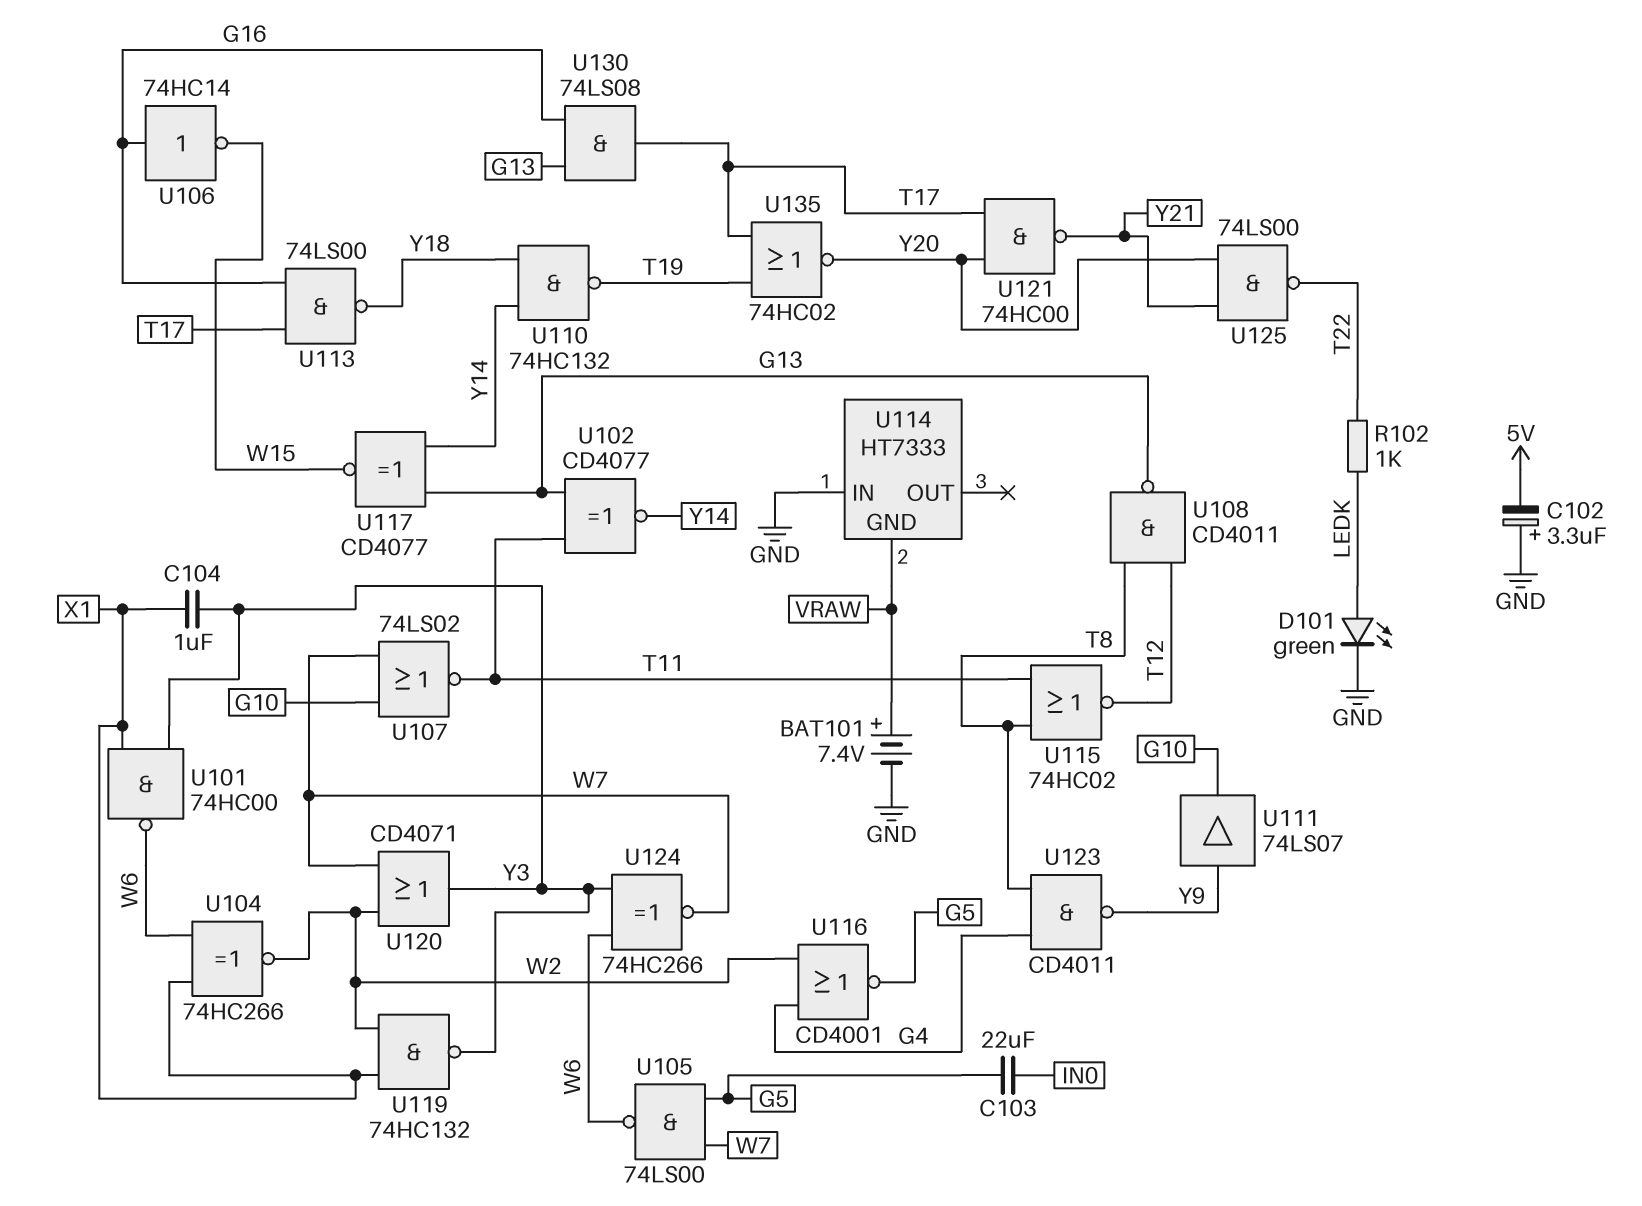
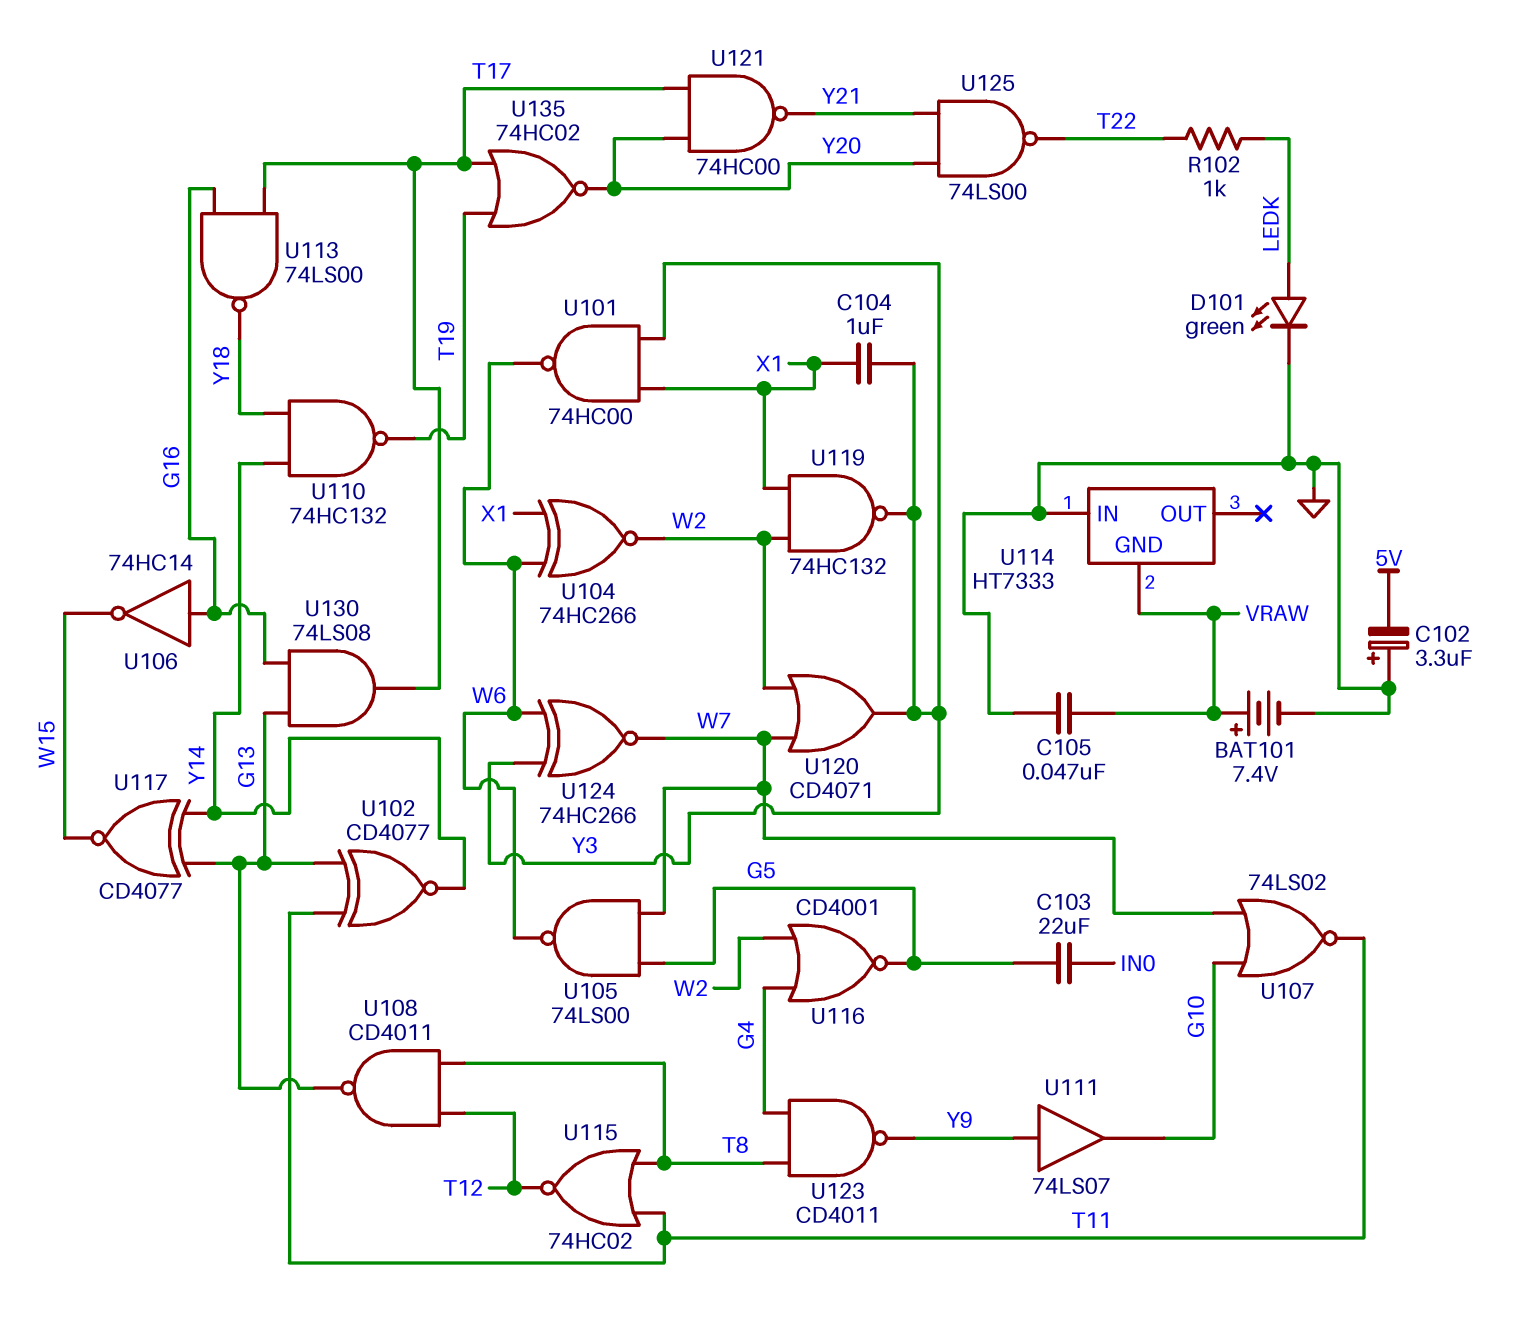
C105: none -> 47nF (GND, VRAW)

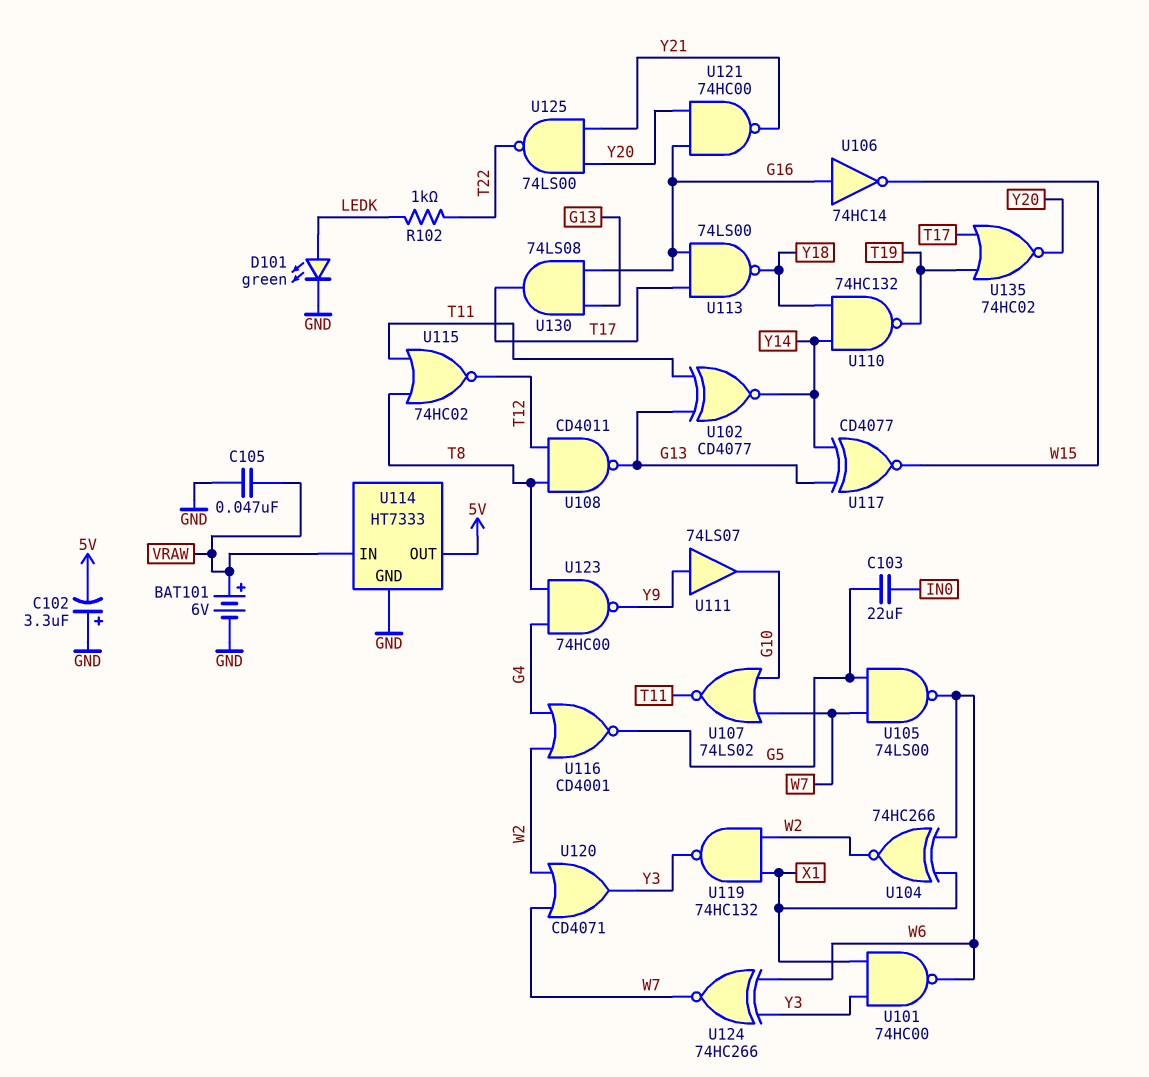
BAT101: 7.4V (plus VRAW, minus GND) -> 6V (plus VRAW, minus GND)
C104: 1uF (X1, Y3) -> none
U114 pin GND: VRAW -> GND
U114 pin IN: GND -> VRAW
U114 pin OUT: none -> 5V
U121: NAND 74HC00 (in T17, in Y20, out Y21) -> NAND 74HC00 (in G16, in Y20, out Y21)
U123: NAND CD4011 (in G4, in T8, out Y9) -> NAND 74HC00 (in G4, in T8, out Y9)

